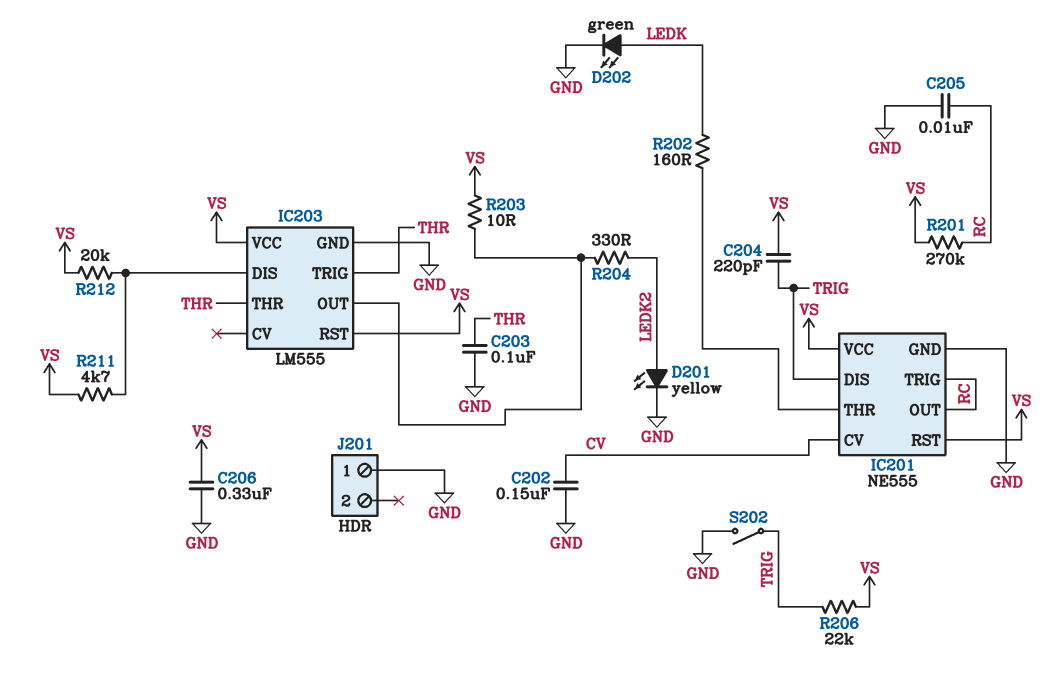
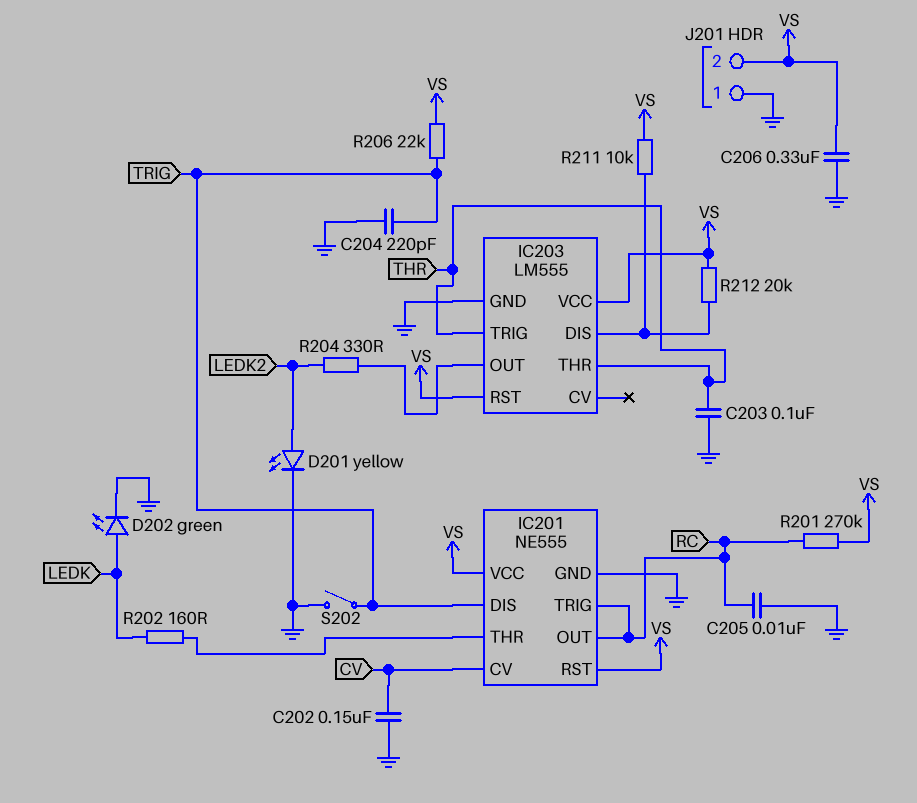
C204: 220pF (TRIG, VS) -> 220pF (GND, TRIG)
J201 pin 2: none -> VS
R203: 10 (IC203/OUT, VS) -> none
R211: 4.7k (IC203/DIS, VS) -> 10k (IC203/DIS, VS)

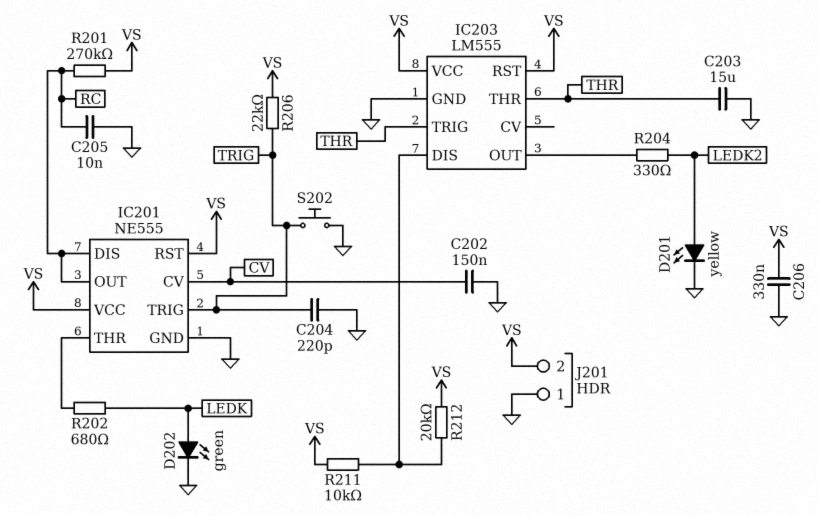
C203: 100nF (GND, THR) -> 15uF (GND, THR)
IC201 pin DIS: TRIG -> RC
IC201 pin TRIG: RC -> TRIG
R202: 160 (IC201/THR, LEDK) -> 680 (IC201/THR, LEDK)
S202: switch (GND, TRIG) -> button (GND, TRIG)

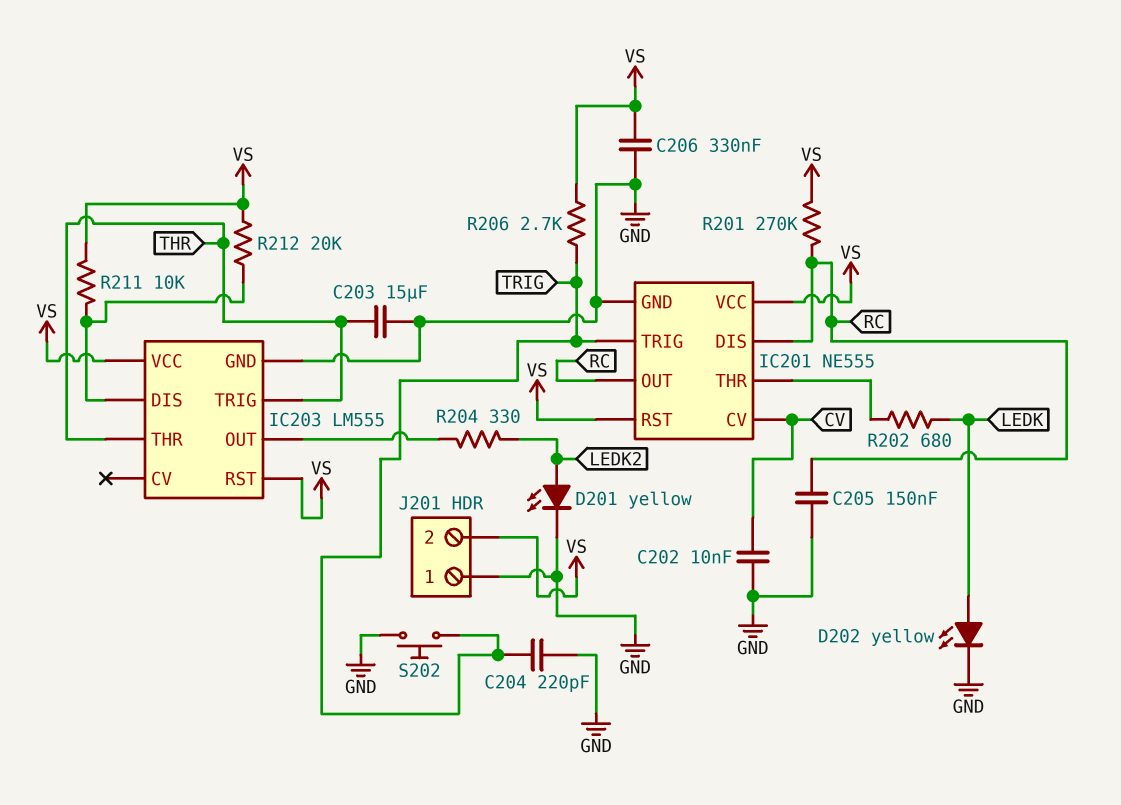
C202: 150nF (CV, GND) -> 10nF (CV, GND)
C205: 10nF (GND, RC) -> 150nF (GND, RC)
D202: LED green (A LEDK, K GND) -> LED yellow (A LEDK, K GND)
R206: 22k (TRIG, VS) -> 2.7k (TRIG, VS)

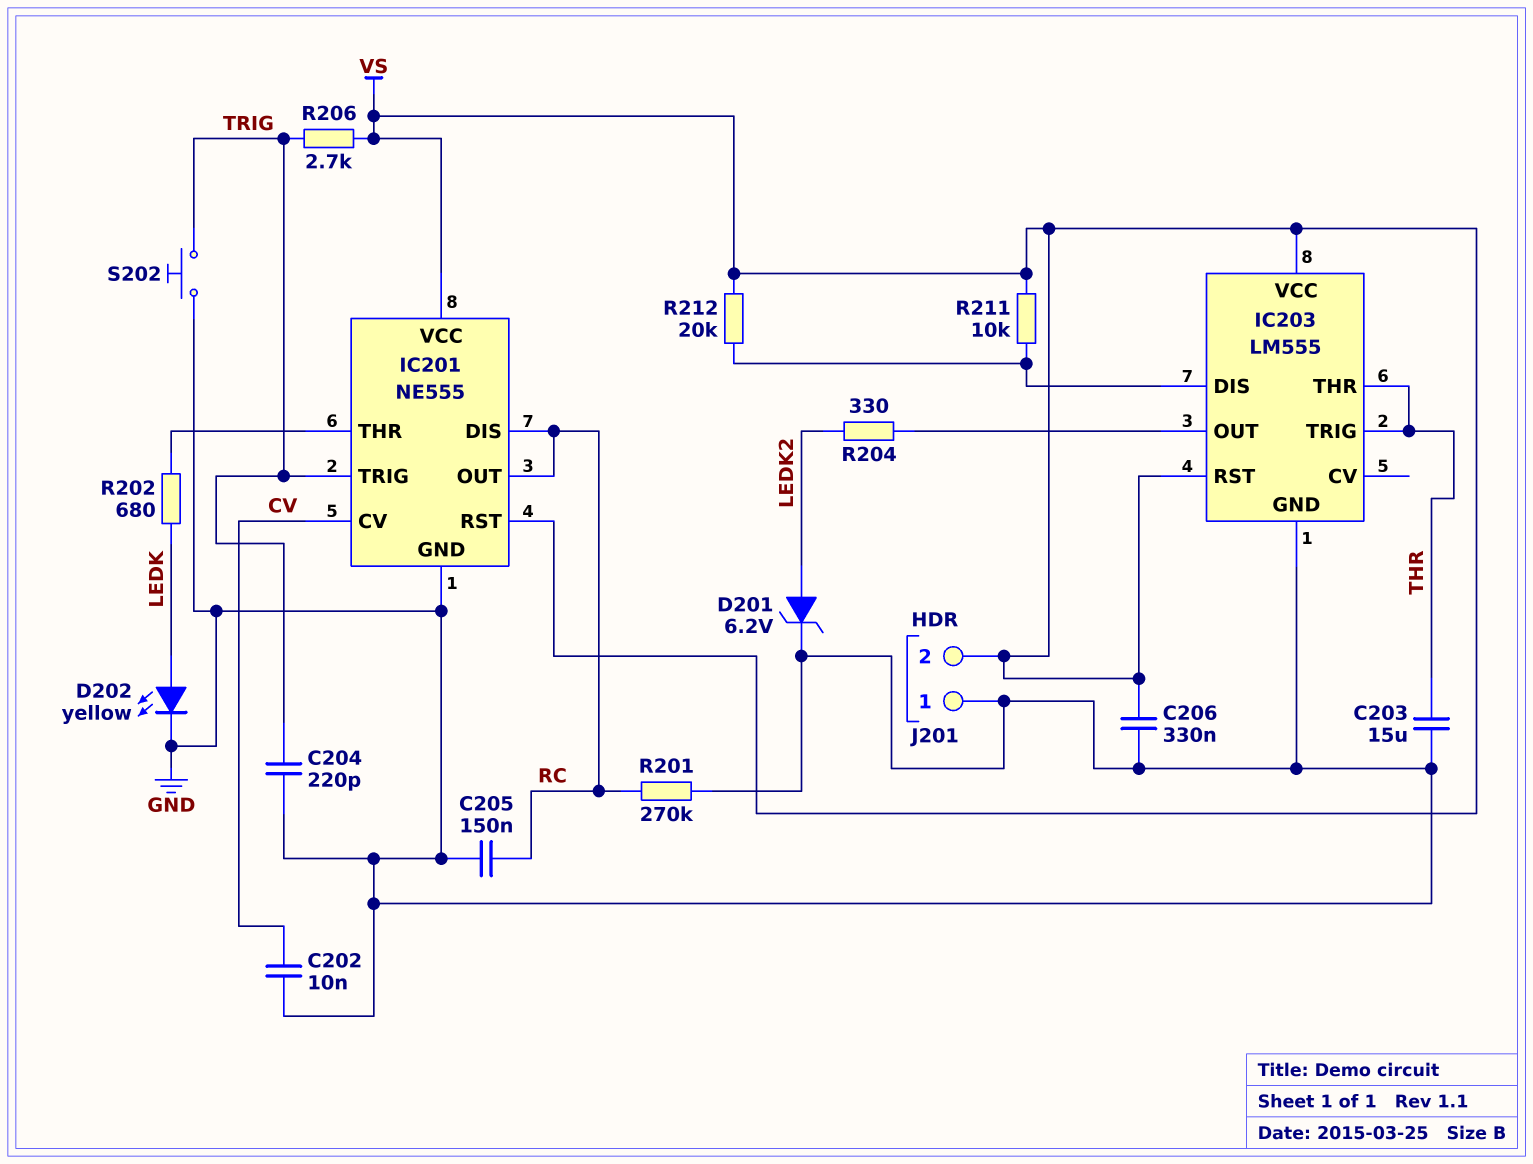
D201: LED yellow (A LEDK2, K GND) -> zener 6.2V (A LEDK2, K GND)
R201: 270k (RC, VS) -> 270k (GND, RC)

